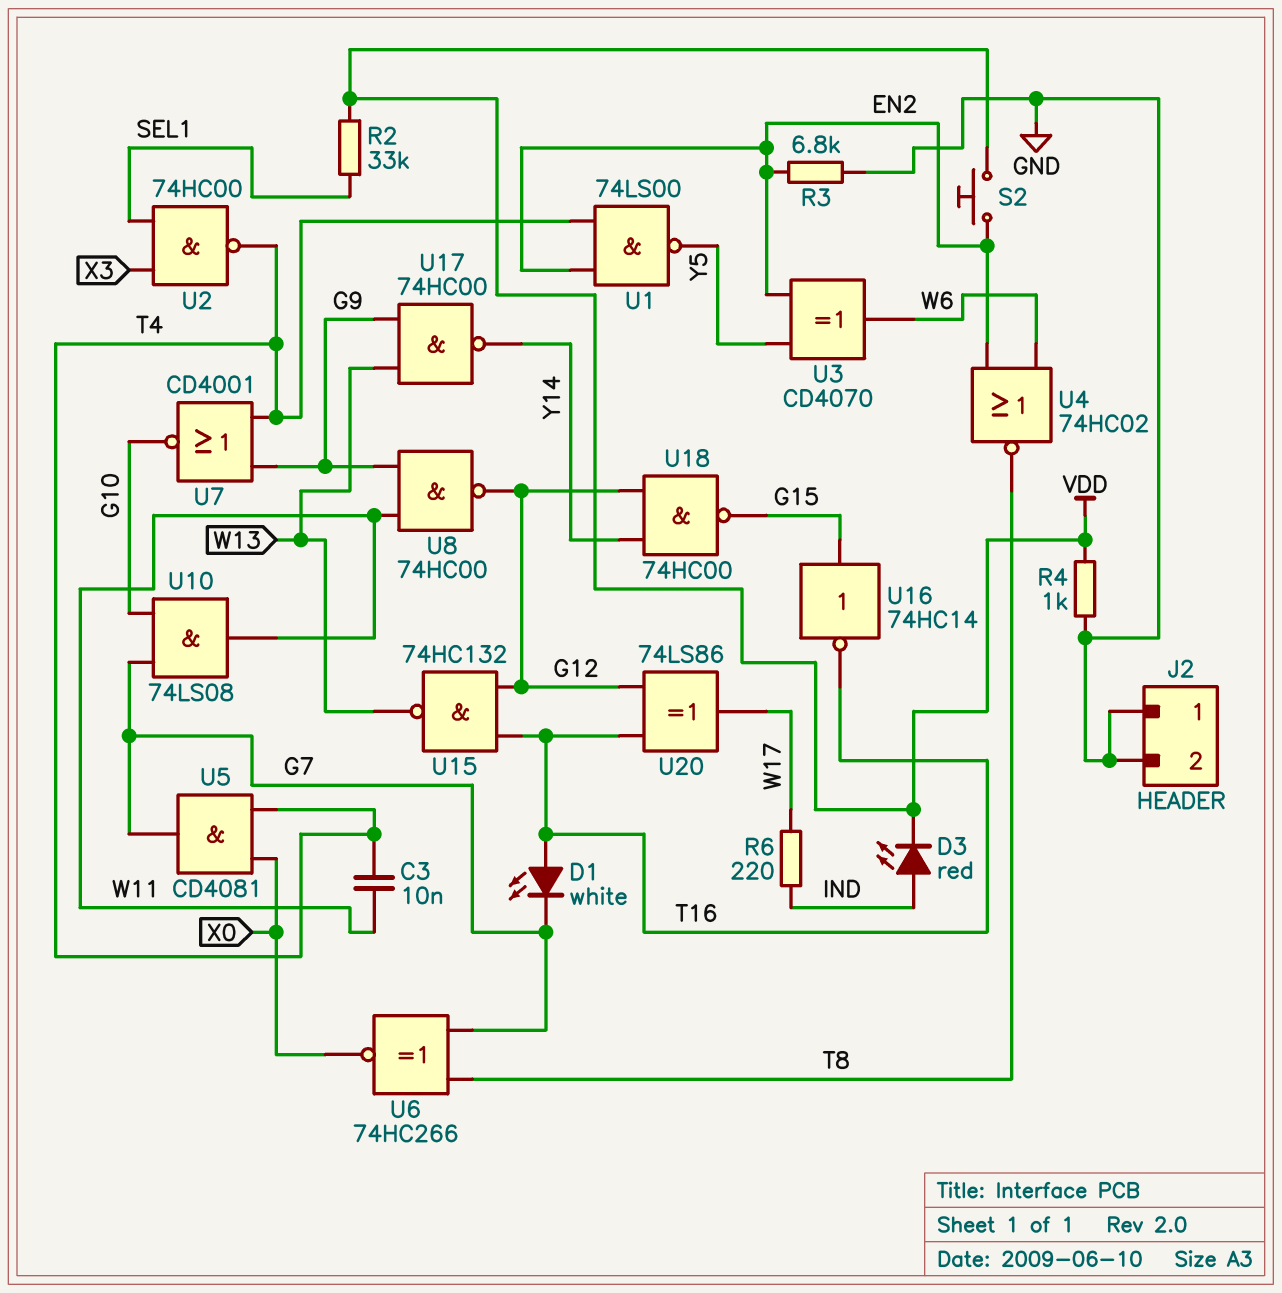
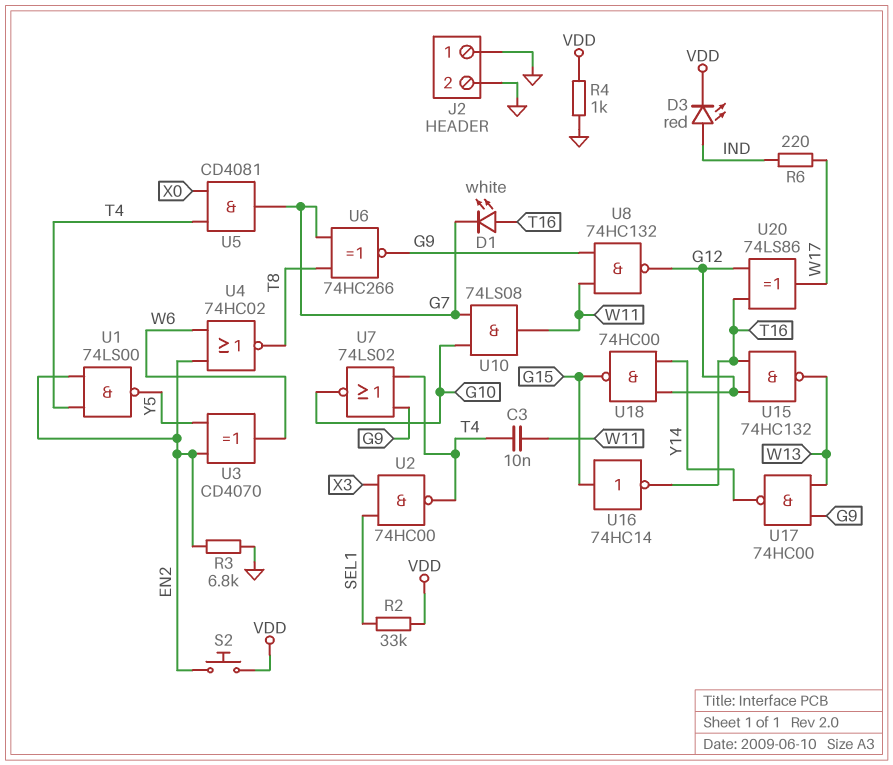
U6: XNOR 74HC266 (in G7, in T8, out X0) -> XNOR 74HC266 (in G7, in T8, out G9)
U7: NOR CD4001 (in G9, in T4, out G10) -> NOR 74LS02 (in G9, in T4, out G10)
U8: NAND 74HC00 (in G9, in W11, out G12) -> NAND 74HC132 (in G9, in W11, out G12)

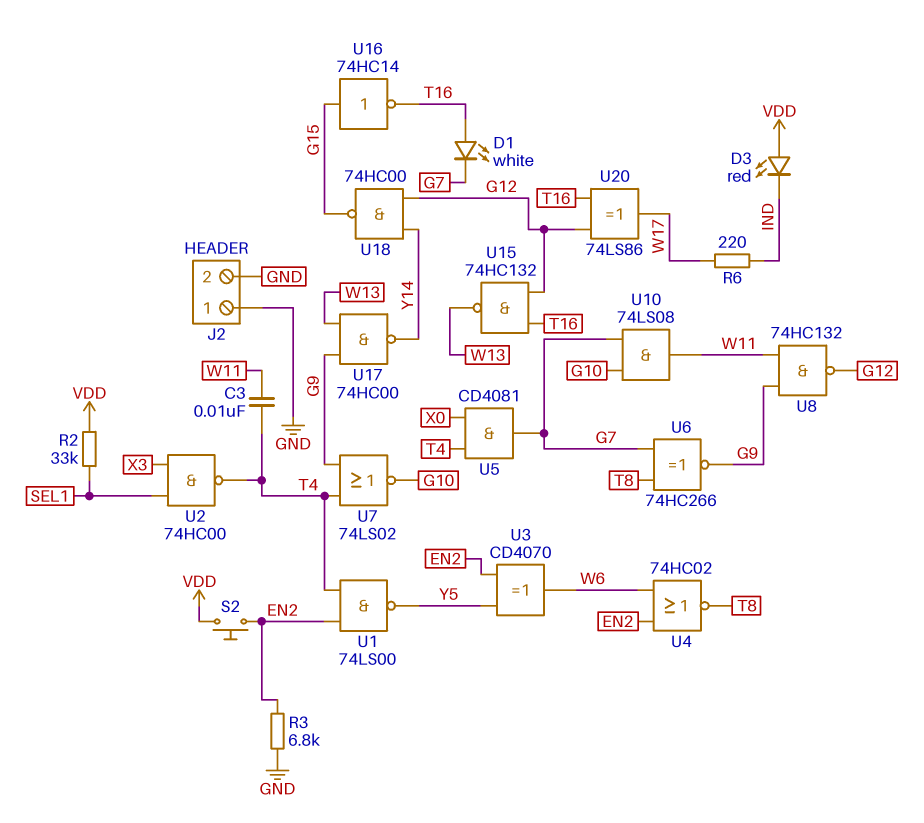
D3: LED red (A IND, K VDD) -> LED red (A VDD, K IND)
R4: 1k (GND, VDD) -> none

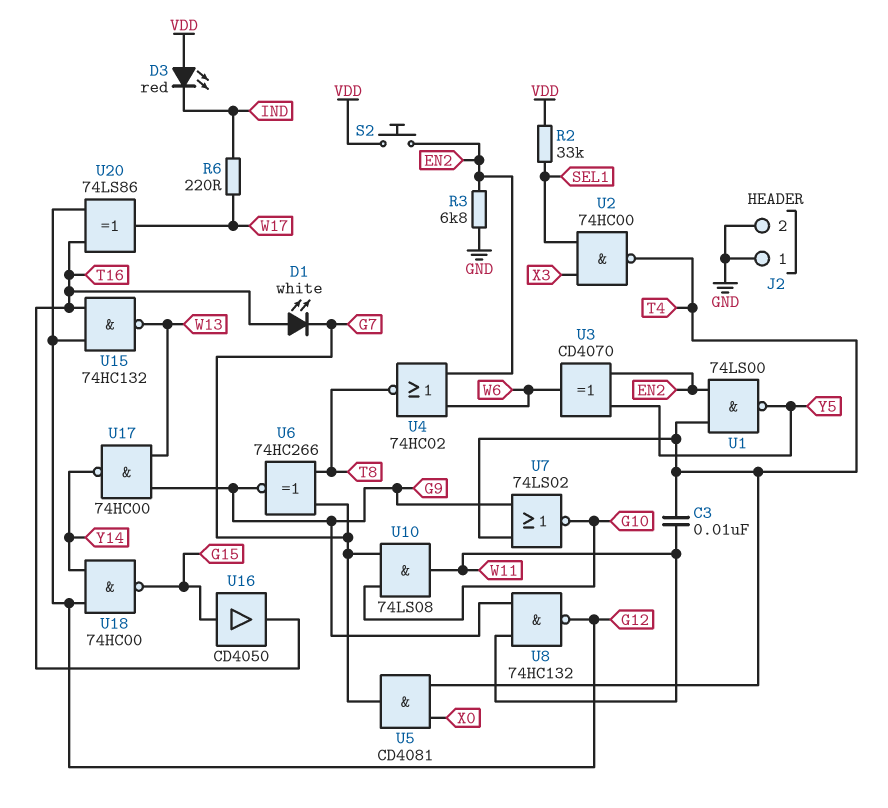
U16: NOT 74HC14 (in G15, out T16) -> buffer CD4050 (in G15, out T16)

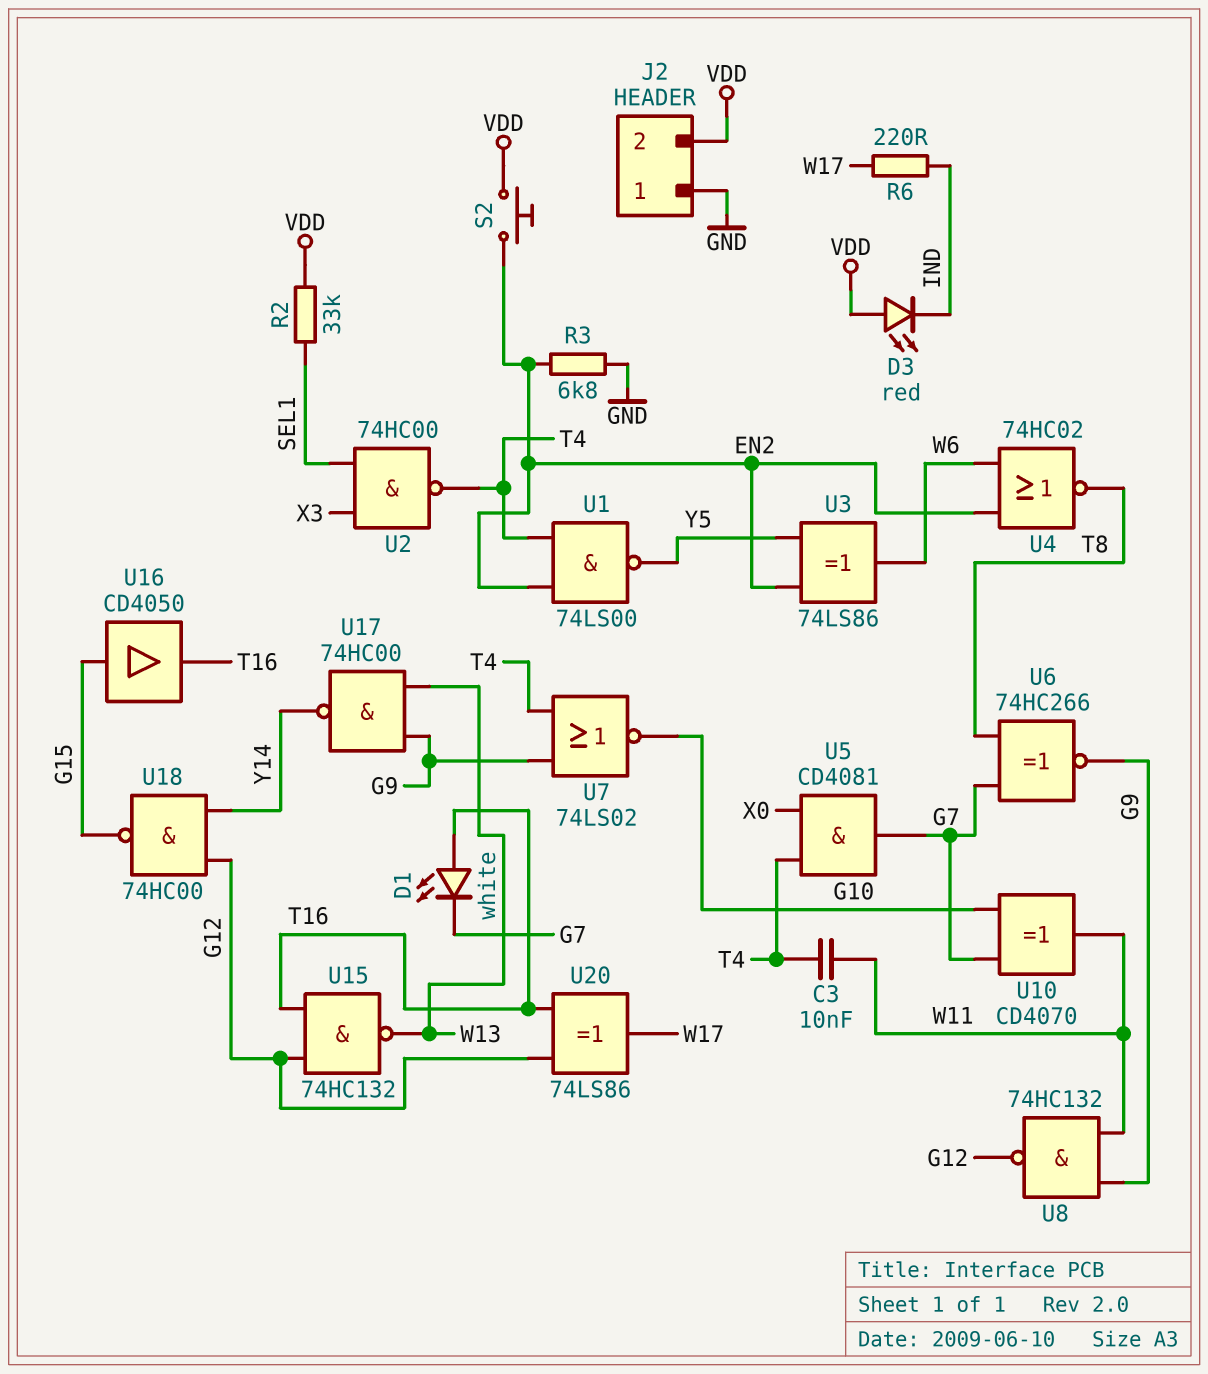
J2 pin 2: GND -> VDD
U3: XOR CD4070 (in EN2, in Y5, out W6) -> XOR 74LS86 (in EN2, in Y5, out W6)
U10: AND 74LS08 (in G7, in G10, out W11) -> XOR CD4070 (in G7, in G10, out W11)

